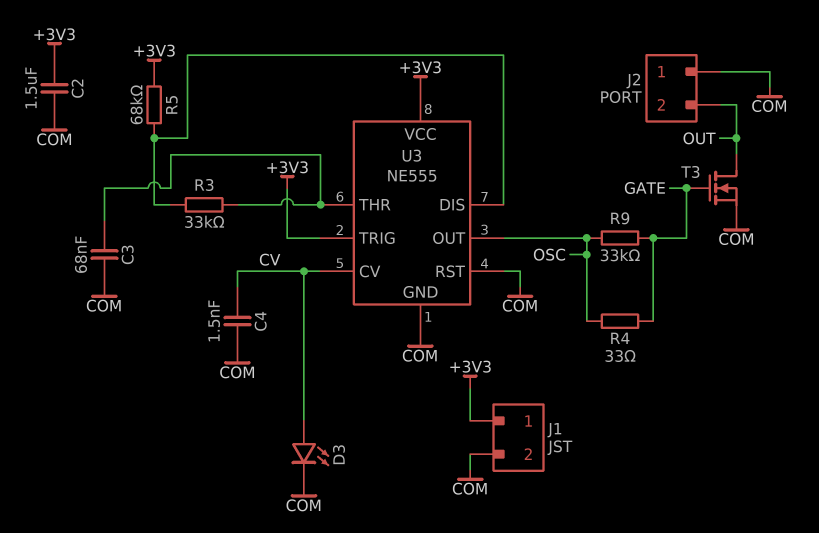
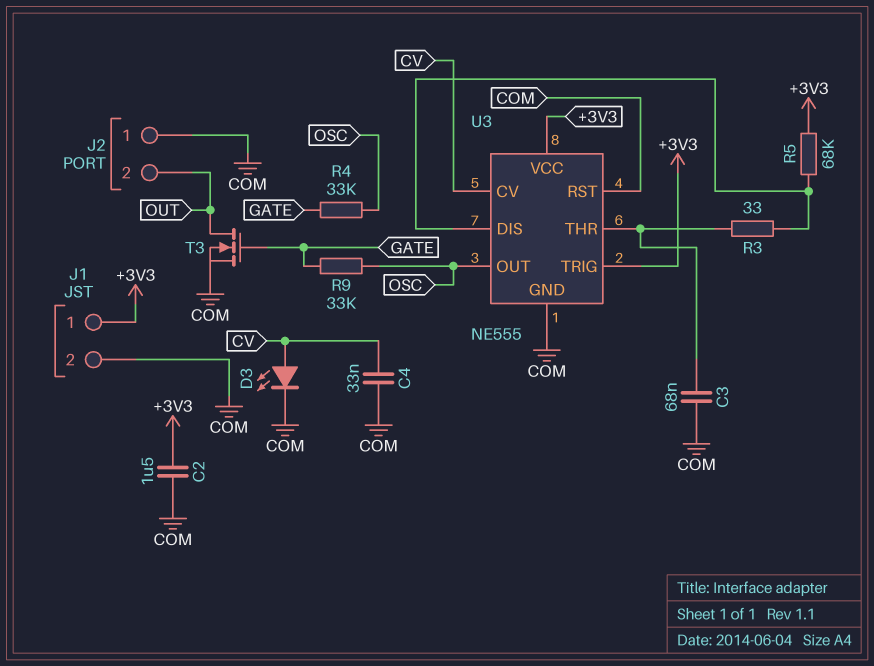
C4: 1.5nF (COM, CV) -> 33nF (COM, CV)
R3: 33k (U3/DIS, U3/THR) -> 33 (U3/DIS, U3/THR)
R4: 33 (GATE, OSC) -> 33k (GATE, OSC)

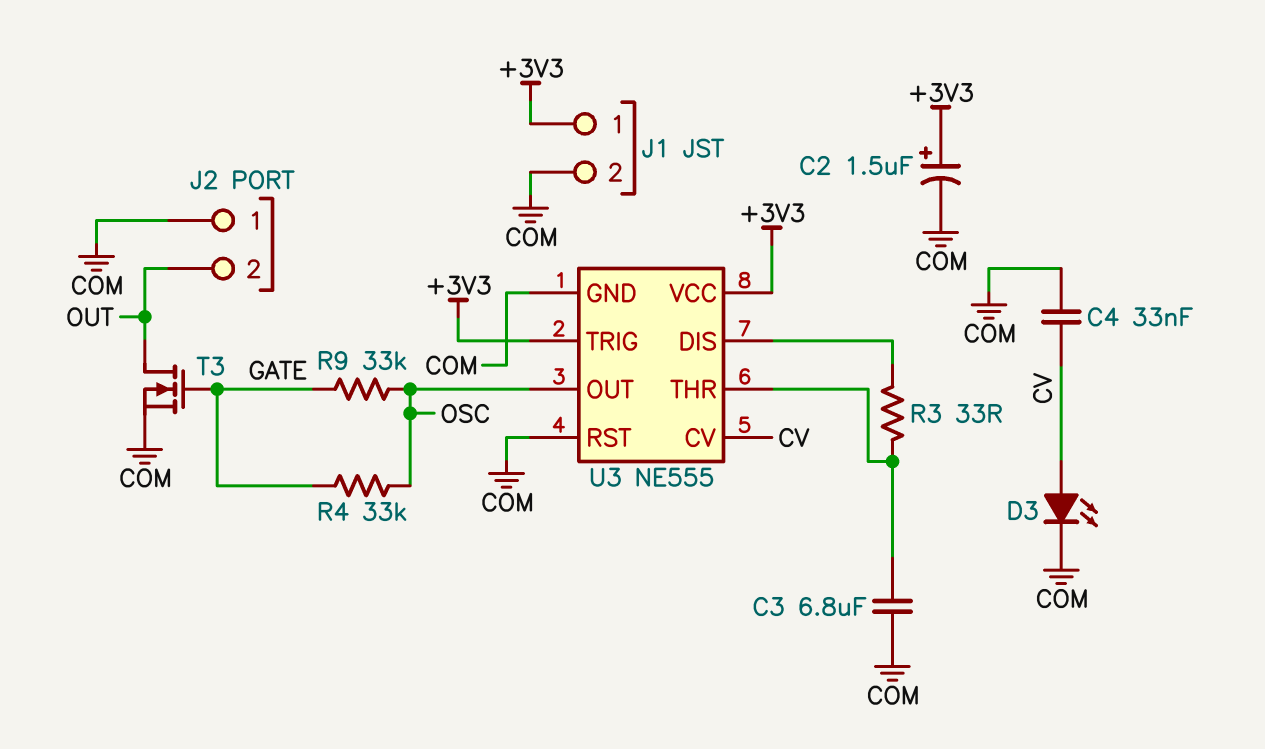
C2: 1.5uF (+3V3, COM) -> 1.5uF (plus +3V3, minus COM)
C3: 68nF (COM, U3/THR) -> 6.8uF (COM, U3/THR)
R5: 68k (+3V3, U3/DIS) -> none

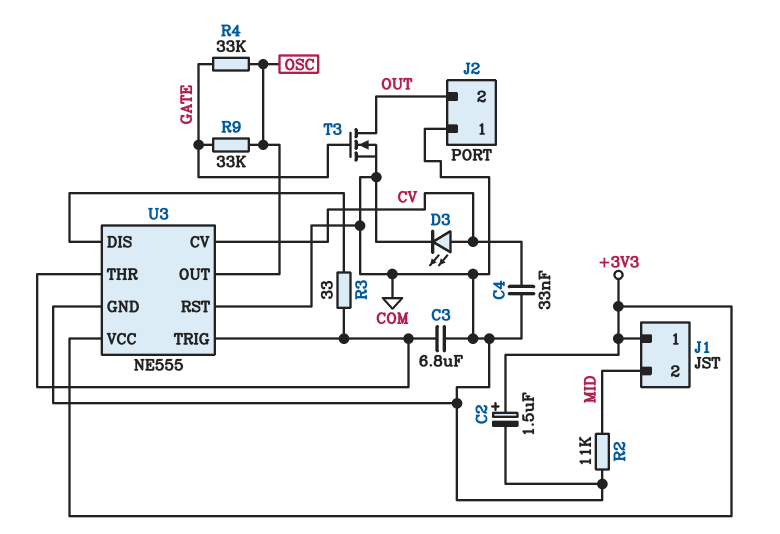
J1 pin 2: COM -> MID
R2: none -> 11k (COM, MID)
U3 pin TRIG: +3V3 -> U3/THR

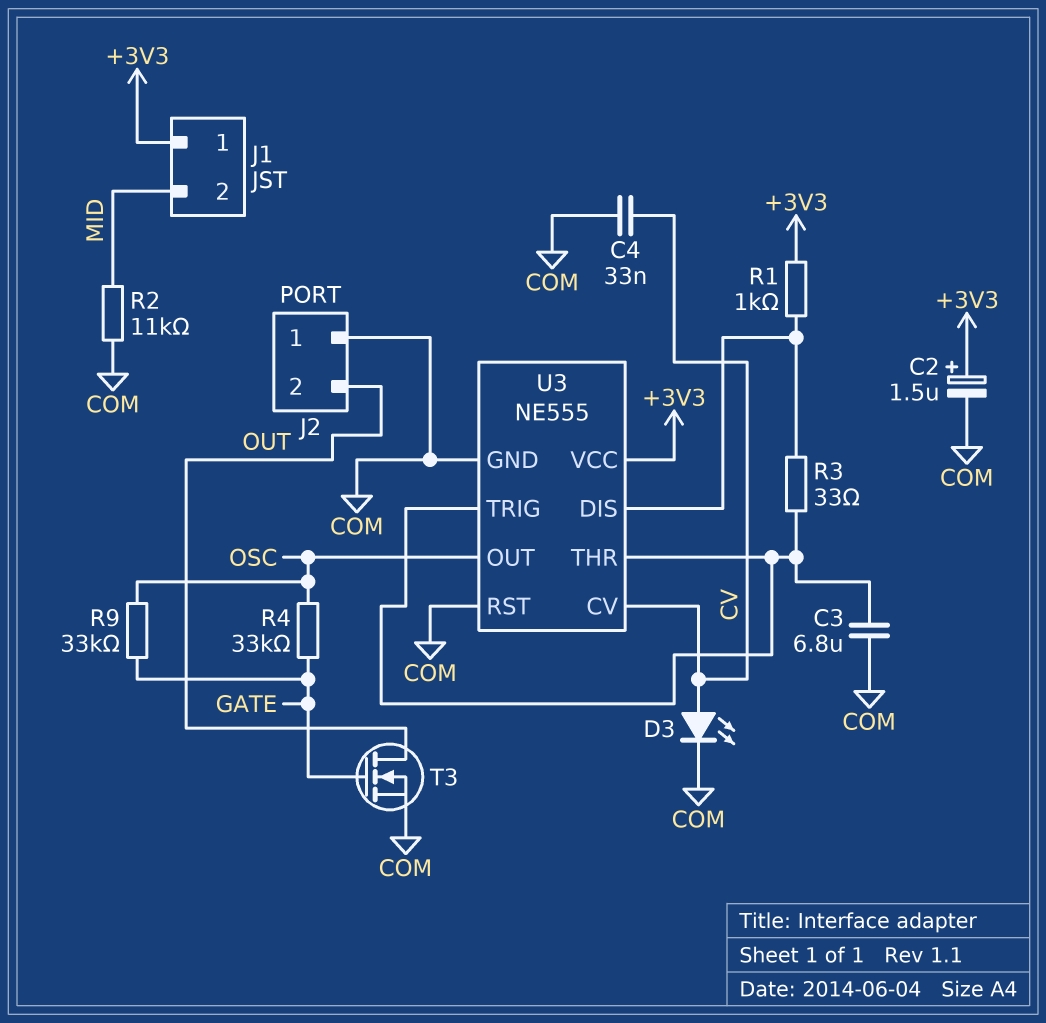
R1: none -> 1k (+3V3, U3/DIS)

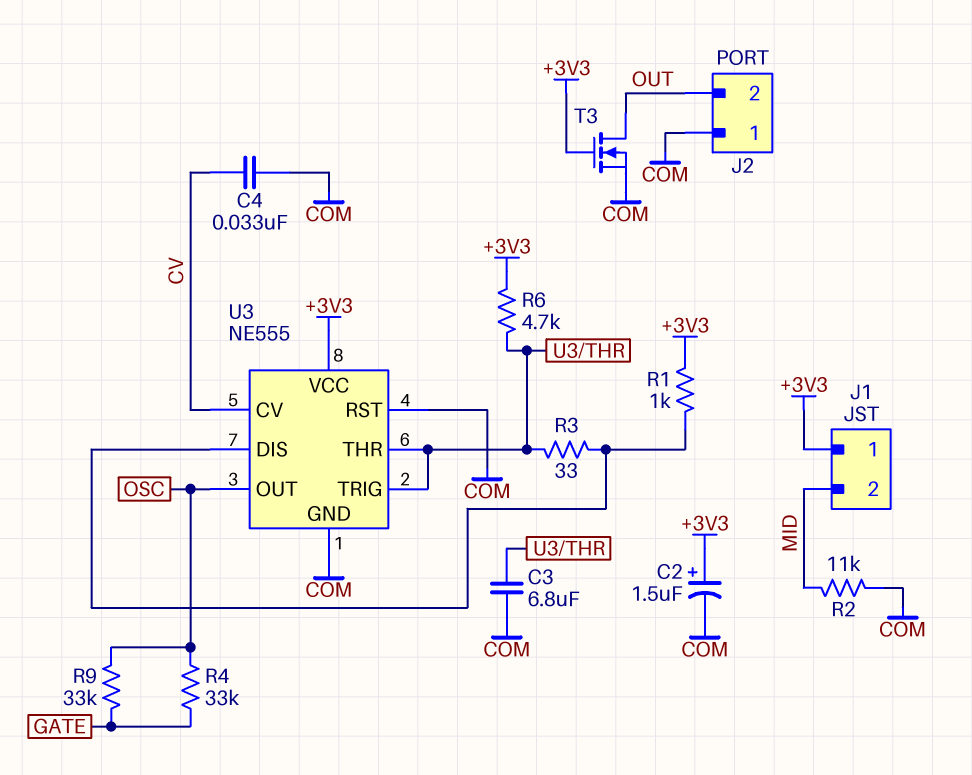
D3: LED (A CV, K COM) -> none
R6: none -> 4.7k (+3V3, U3/THR)
T3: NMOS (G GATE, D OUT, S COM) -> NMOS (G +3V3, D OUT, S COM)

